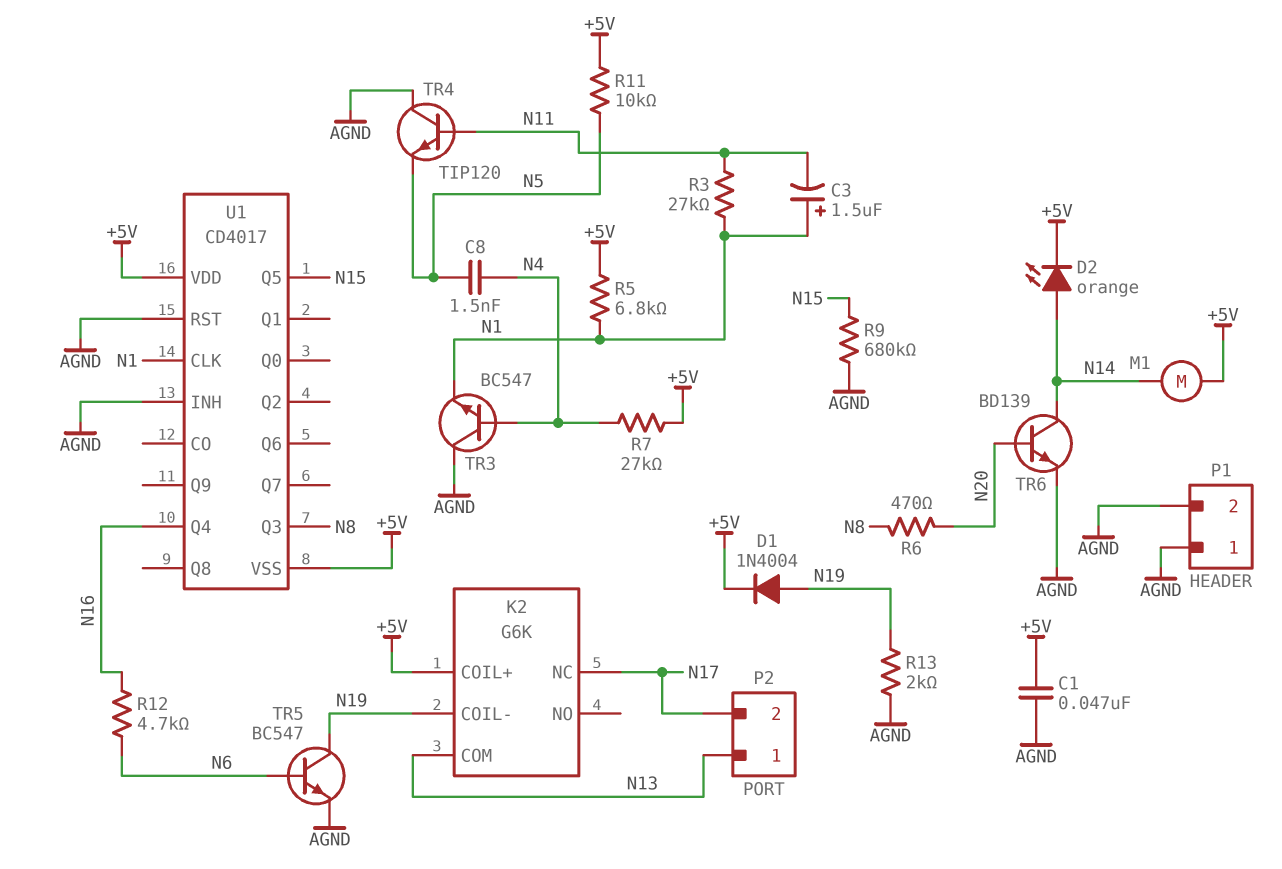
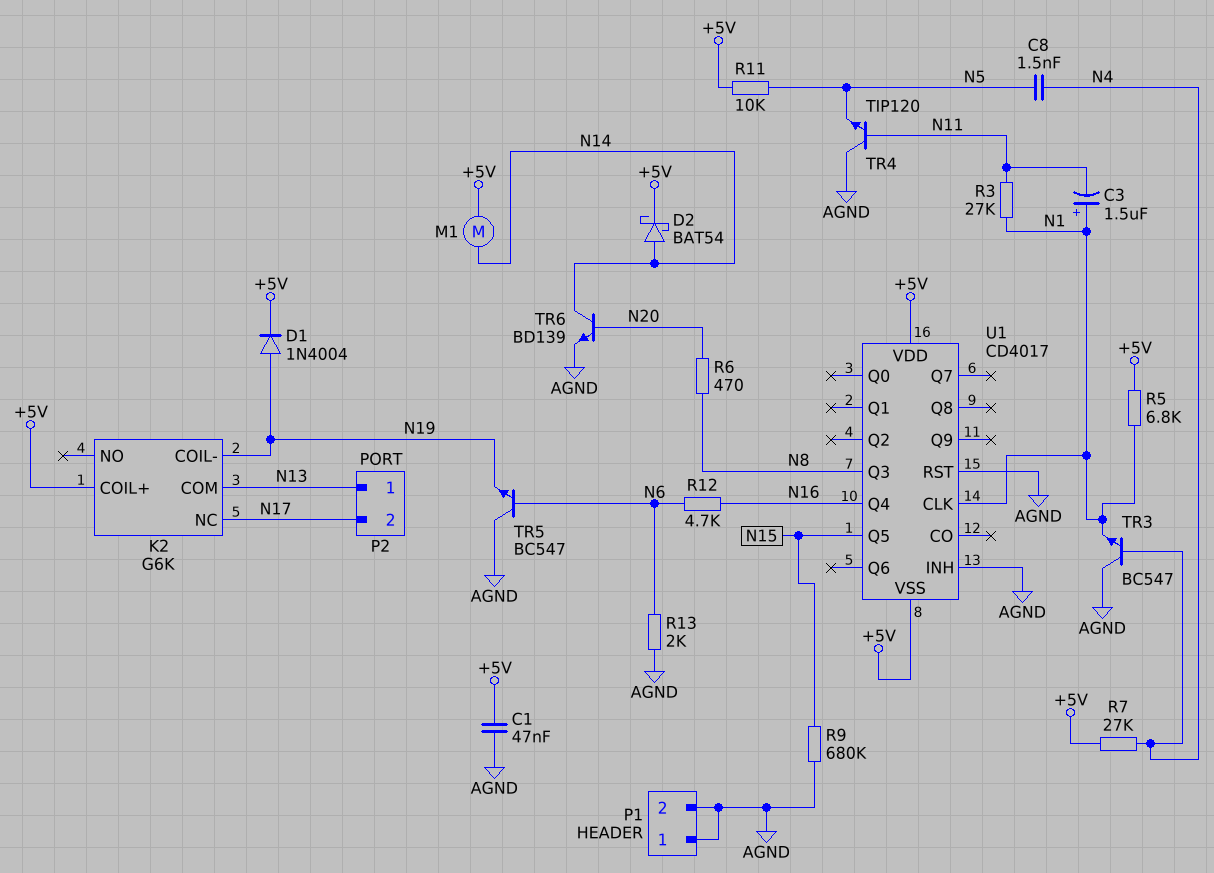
D2: LED orange (A N14, K +5V) -> schottky BAT54 (A N14, K +5V)
R13: 2k (AGND, N19) -> 2k (AGND, N6)
TR5: NPN BC547 (B N6, C N19, E AGND) -> NPN BC547 (B N6, C AGND, E N19)

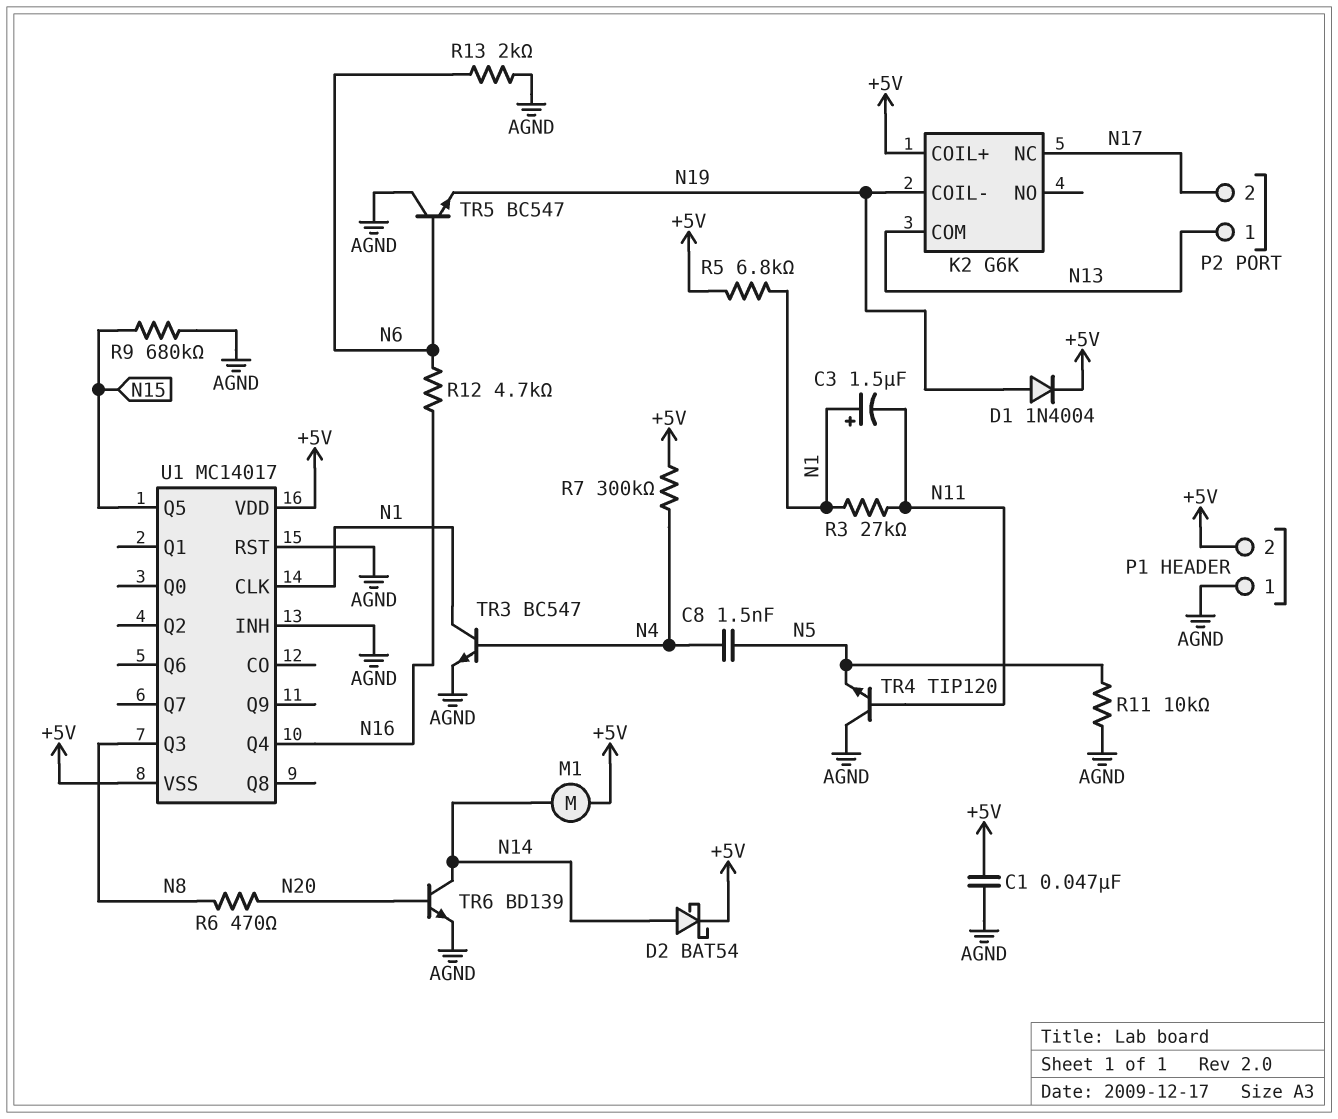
P1 pin 2: AGND -> +5V
R7: 27k (+5V, N4) -> 300k (+5V, N4)
R11: 10k (+5V, N5) -> 10k (AGND, N5)
TR3: NPN BC547 (B N4, C AGND, E N1) -> NPN BC547 (B N4, C N1, E AGND)
U1: CD4017 -> MC14017

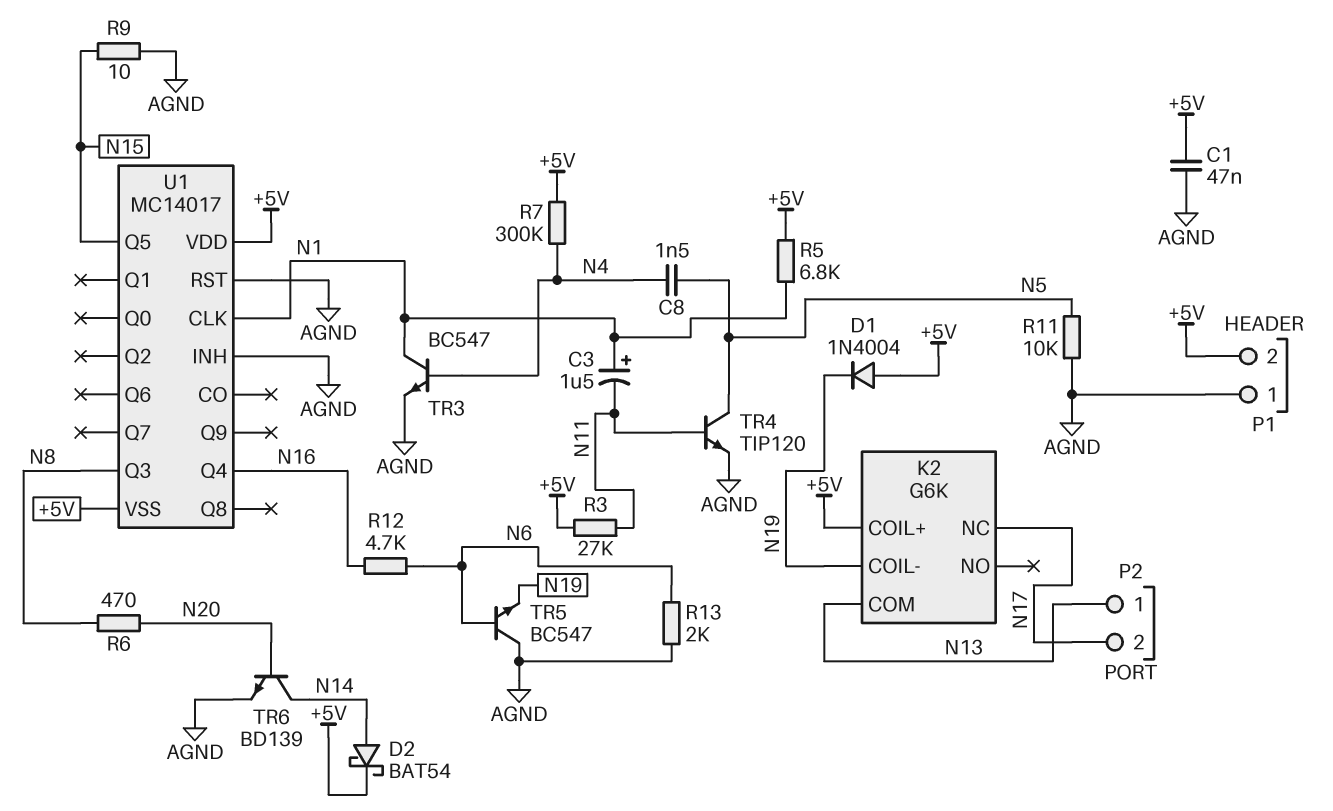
D1: diode 1N4004 (A N19, K +5V) -> diode 1N4004 (A +5V, K N19)
M1: motor (+5V, N14) -> none
R3: 27k (N1, N11) -> 27k (+5V, N11)
R9: 680k (AGND, N15) -> 10 (AGND, N15)
TR4: NPN TIP120 (B N11, C AGND, E N5) -> NPN TIP120 (B N11, C N5, E AGND)

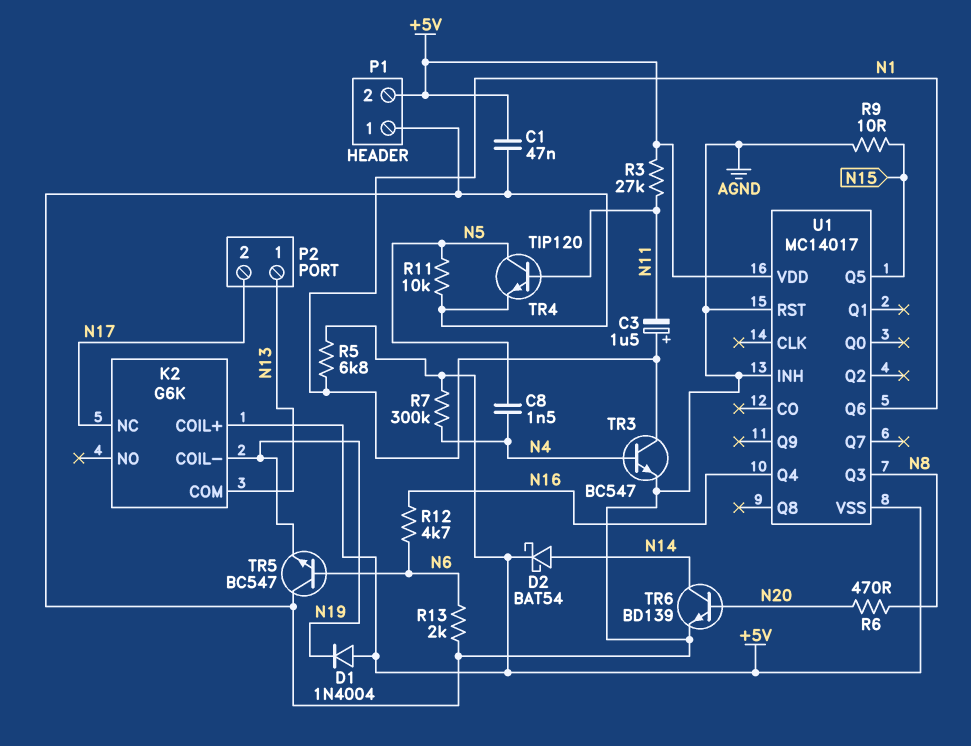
U1 pin CLK: N1 -> none
U1 pin Q6: none -> N1

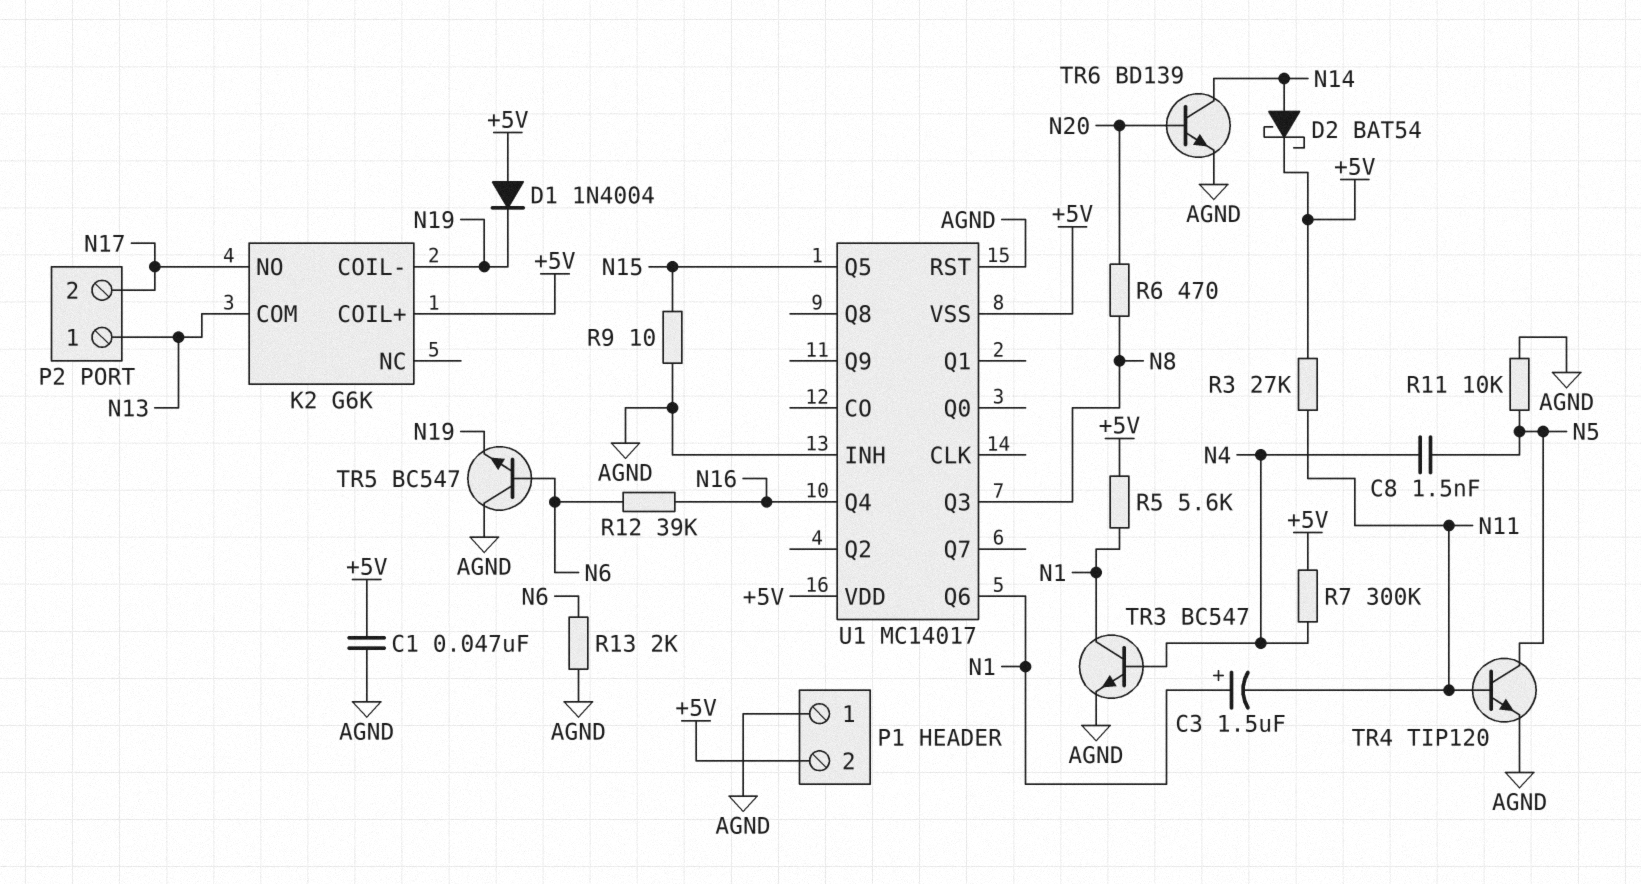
K2 pin NC: N17 -> none
K2 pin NO: none -> N17
R5: 6.8k (+5V, N1) -> 5.6k (+5V, N1)
R12: 4.7k (N6, N16) -> 39k (N6, N16)

